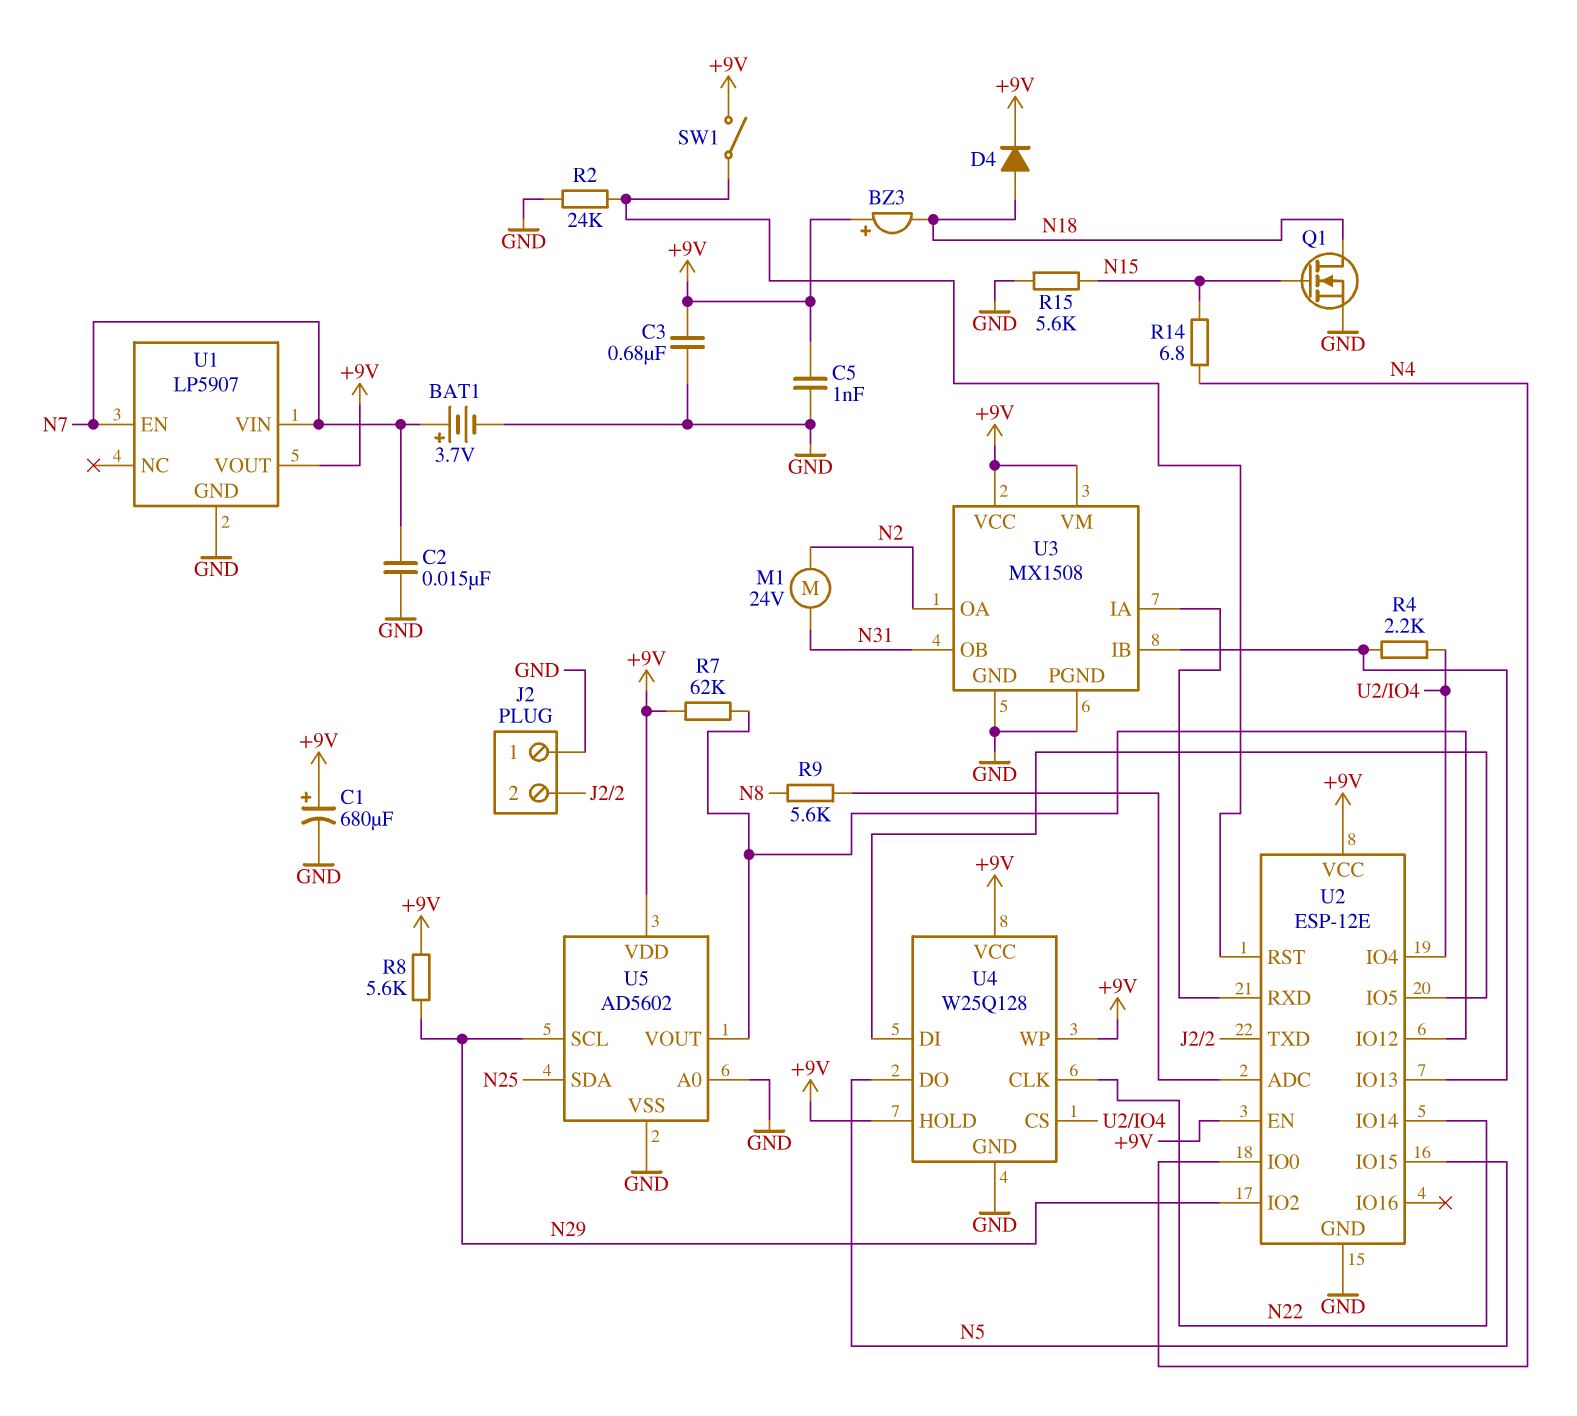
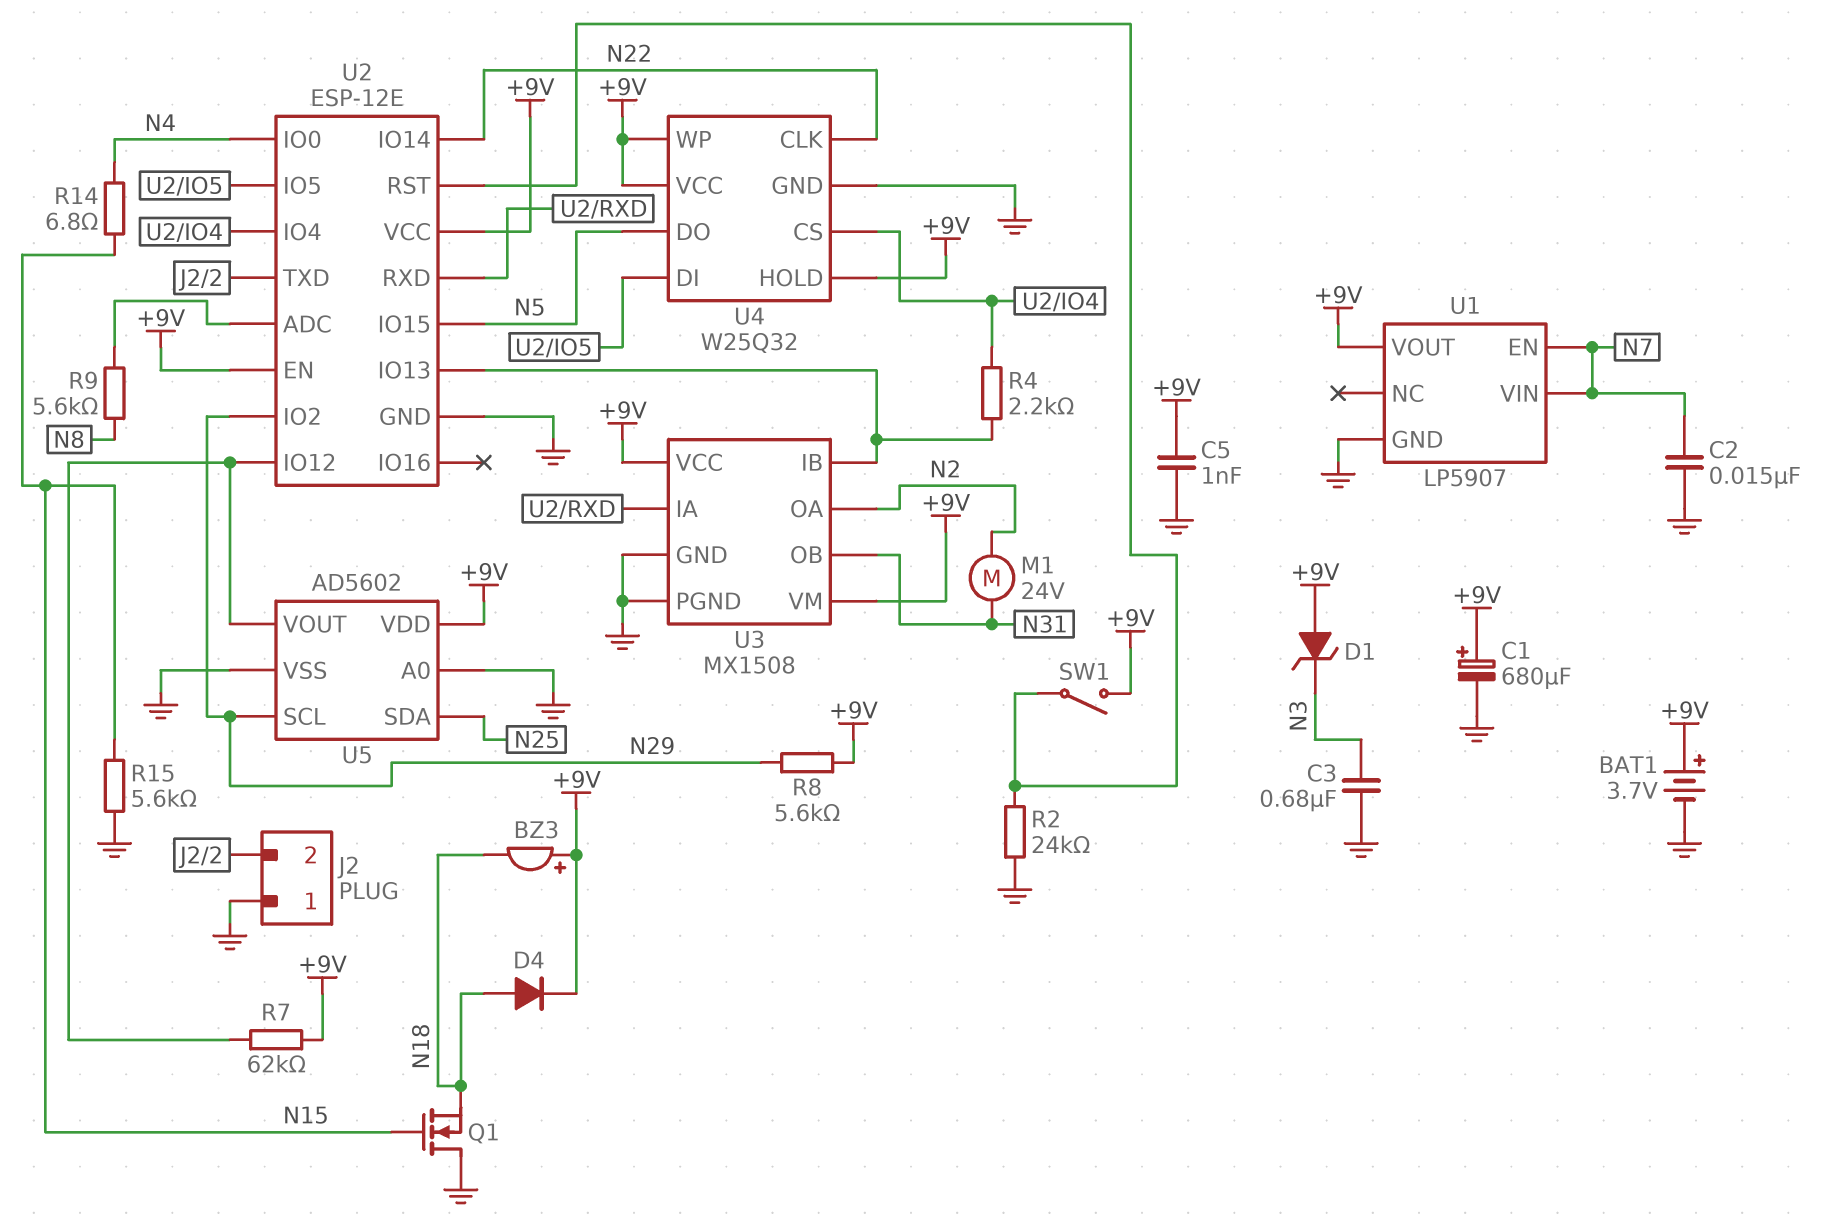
BAT1: 3.7V (plus N7, minus GND) -> 3.7V (plus +9V, minus GND)
C3: 680nF (+9V, GND) -> 680nF (GND, N3)
D1: none -> zener (A +9V, K N3)
Q1: NMOS (G N15, D N18, S GND) -> NMOS (G N15, D GND, S N18)
U4: W25Q128 -> W25Q32

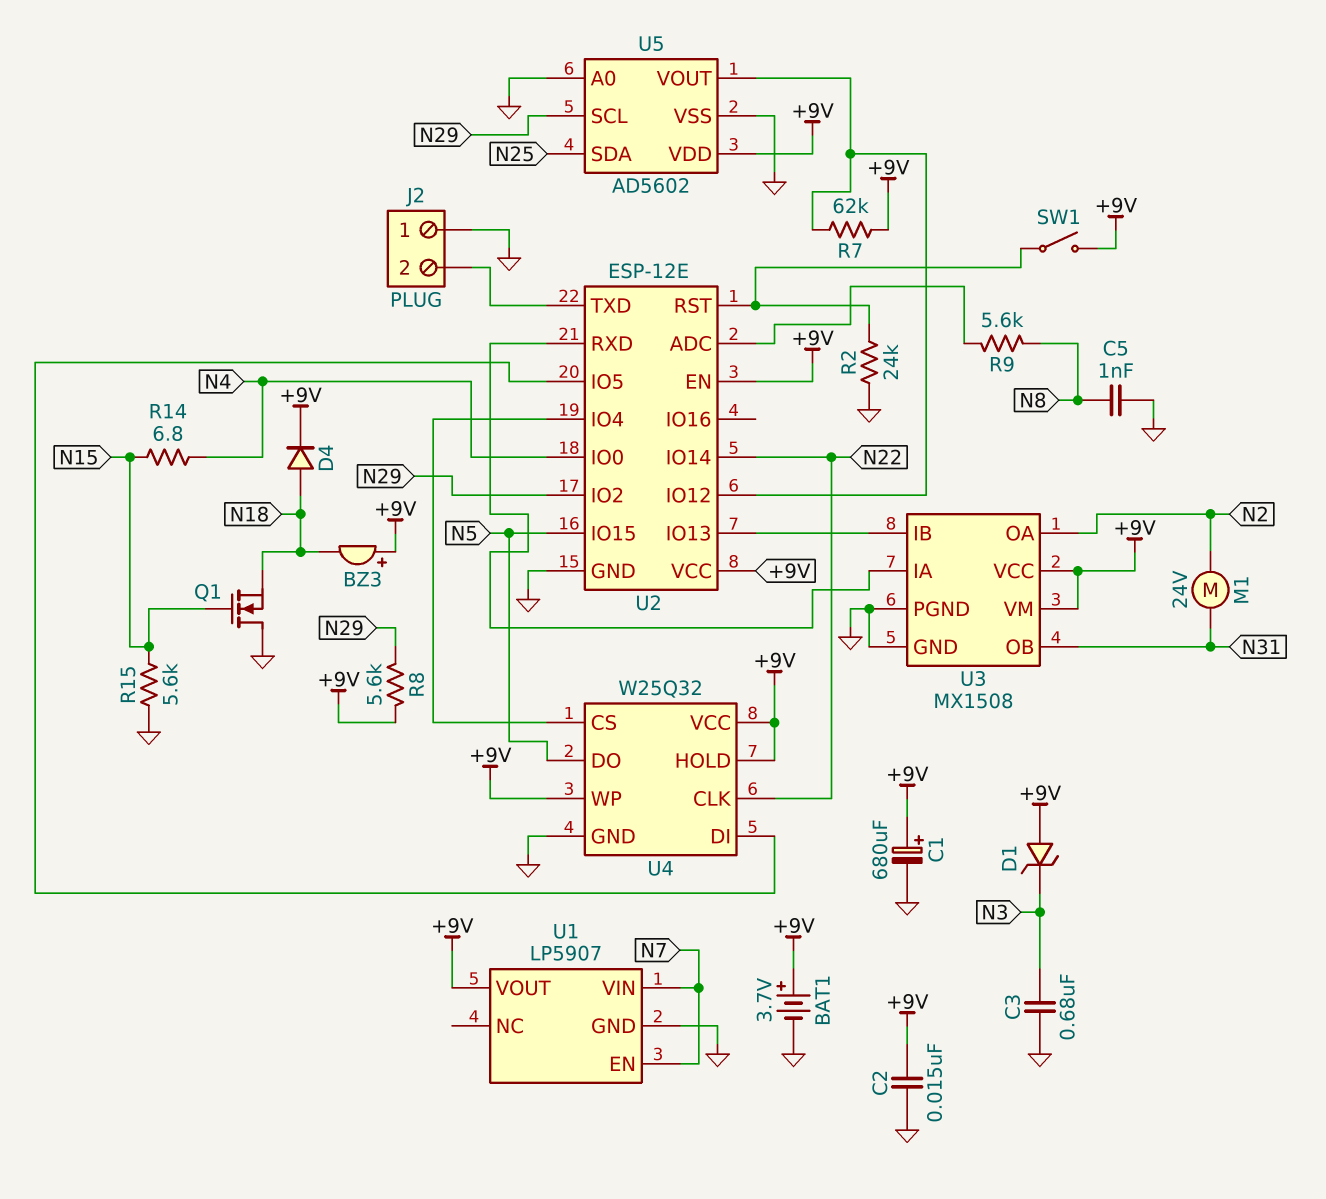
C2: 15nF (GND, N7) -> 15nF (+9V, GND)
C5: 1nF (+9V, GND) -> 1nF (GND, N8)
R4: 2.2k (U2/IO4, U2/IO13) -> none

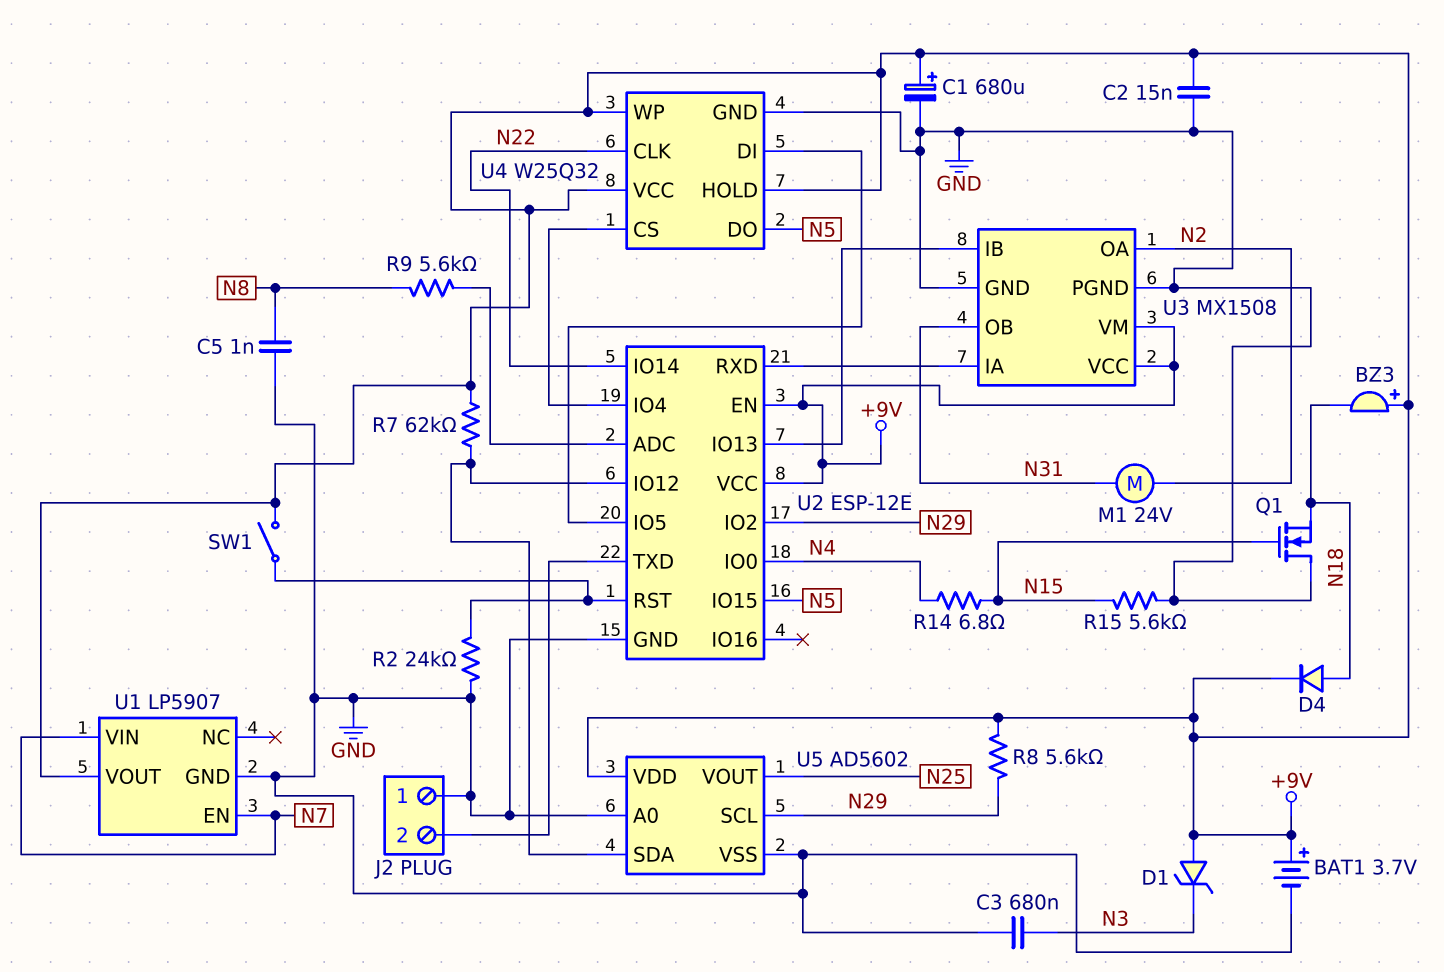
U5 pin SDA: N25 -> U2/IO12
U5 pin VOUT: U2/IO12 -> N25

